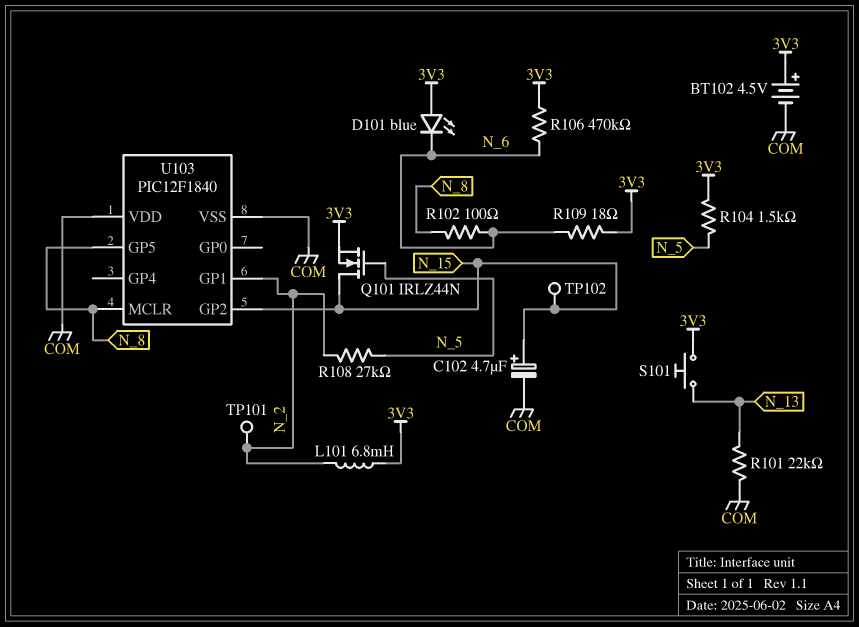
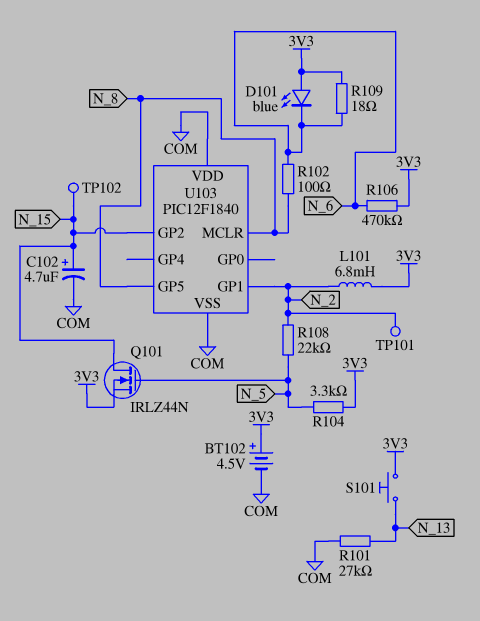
R101: 22k (COM, N_13) -> 27k (COM, N_13)
R104: 1.5k (3V3, N_5) -> 3.3k (3V3, N_5)
R108: 27k (N_2, N_5) -> 22k (N_2, N_5)

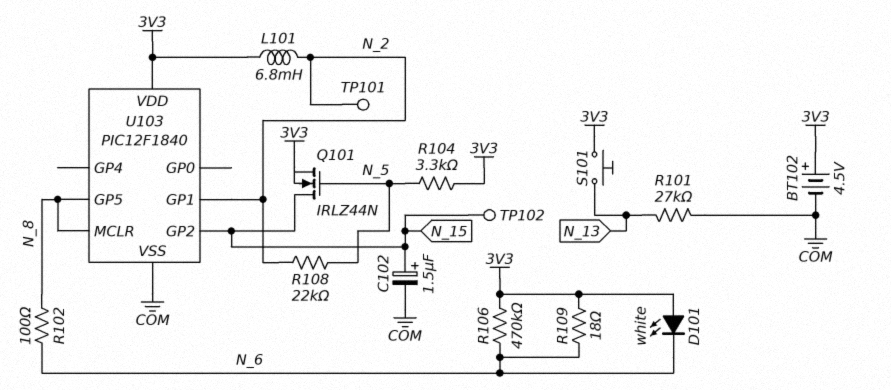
C102: 4.7uF (plus N_15, minus COM) -> 1.5uF (plus N_15, minus COM)
D101: LED blue (A 3V3, K N_6) -> LED white (A 3V3, K N_6)
U103 pin VDD: COM -> 3V3

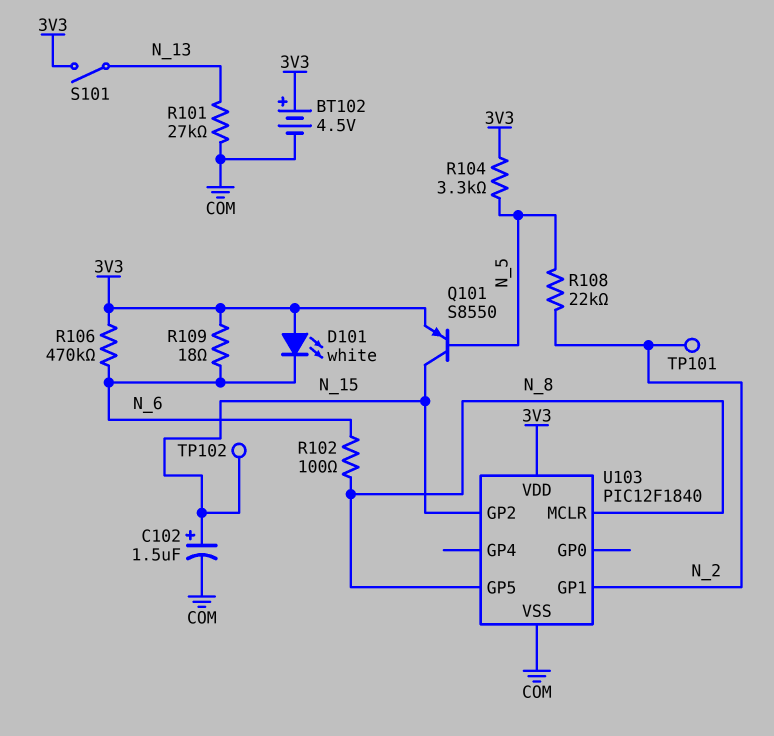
L101: 6.8mH (3V3, N_2) -> none
Q101: NMOS IRLZ44N (G N_5, D N_15, S 3V3) -> PNP S8550 (B N_5, C N_15, E 3V3)
S101: button (3V3, N_13) -> switch (3V3, N_13)

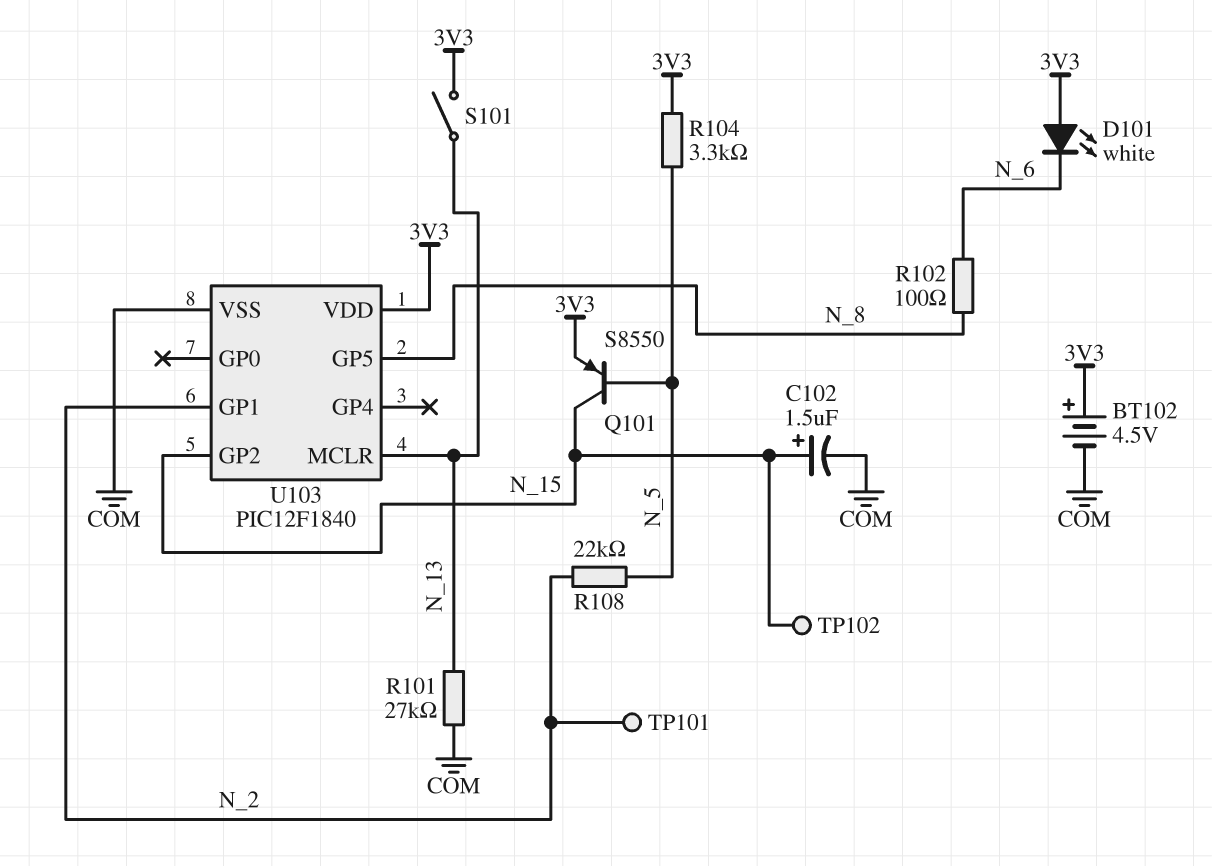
R106: 470k (3V3, N_6) -> none
R109: 18 (3V3, N_6) -> none
U103 pin MCLR: N_8 -> N_13

